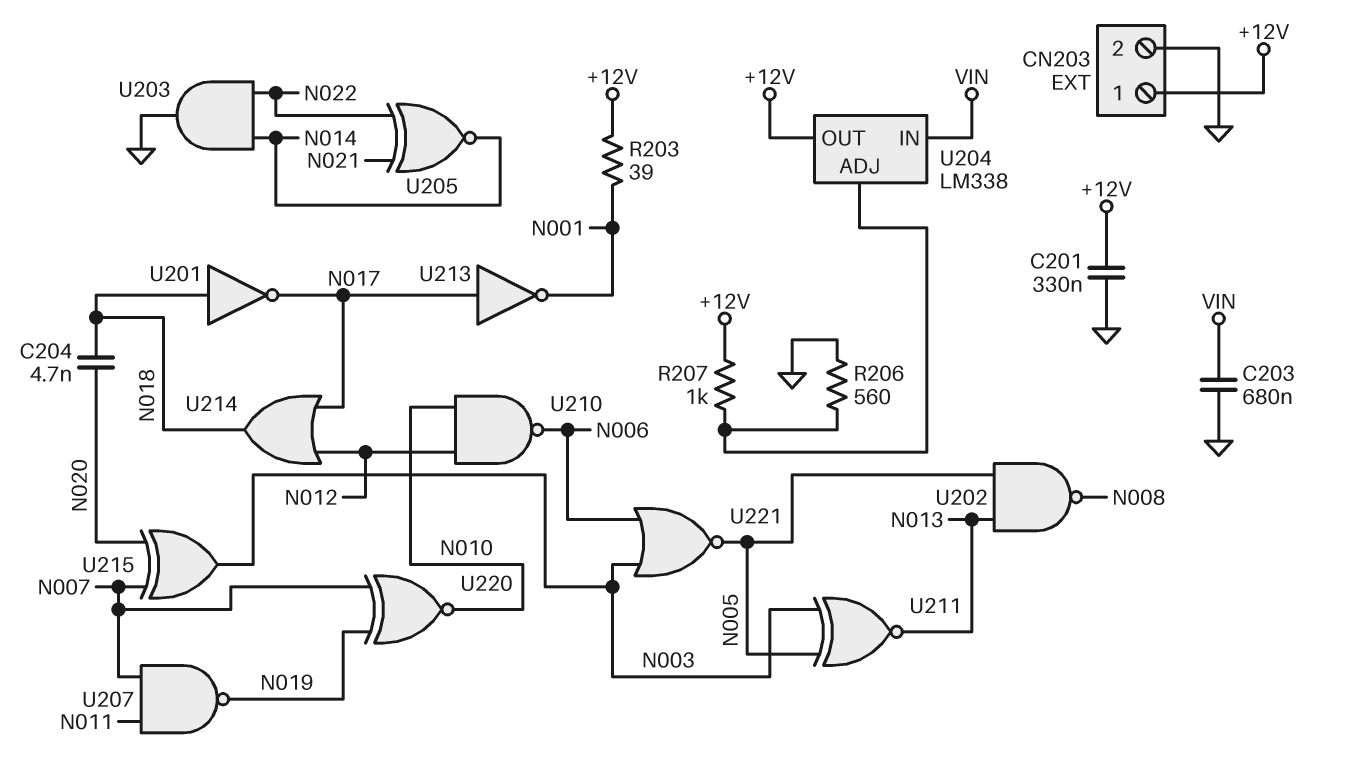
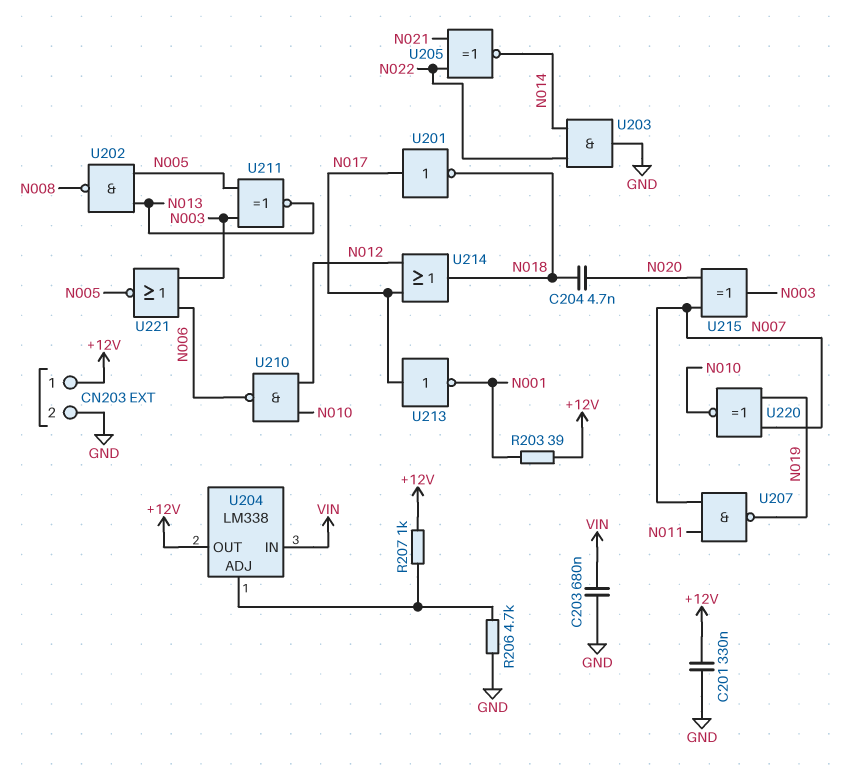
R206: 560 (GND, U204/ADJ) -> 4.7k (GND, U204/ADJ)
U201: NOT (in N018, out N017) -> NOT (in N017, out N018)

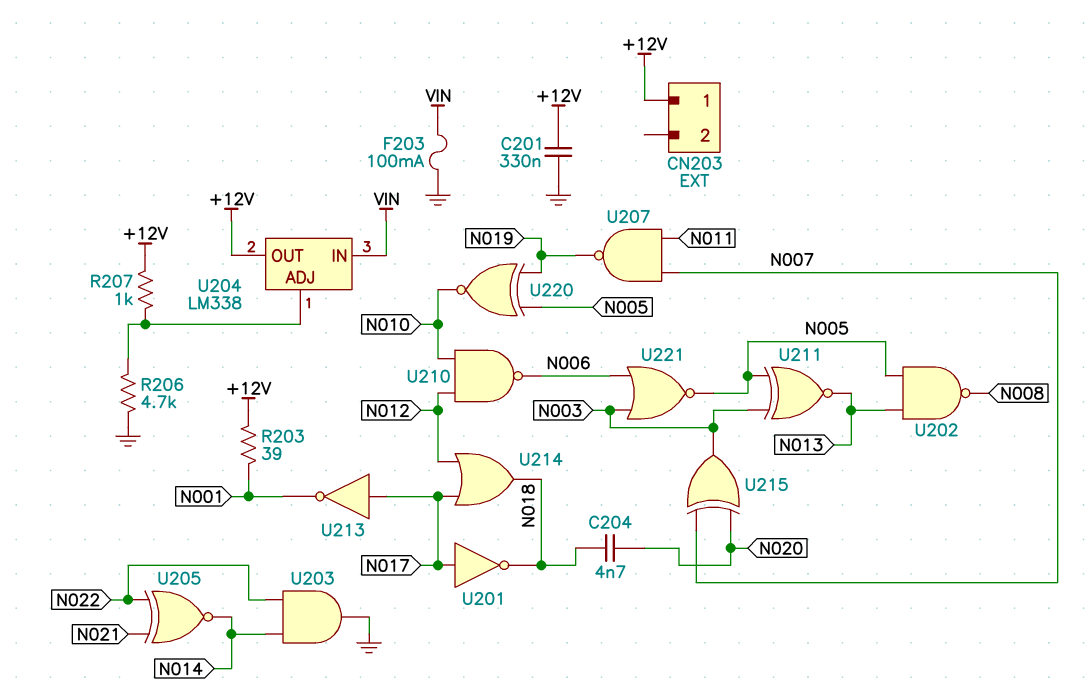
C203: 680nF (GND, VIN) -> none
CN203 pin 2: GND -> none
F203: none -> 100mA (GND, VIN)
U220: XNOR (in N007, in N019, out N010) -> XNOR (in N005, in N019, out N010)

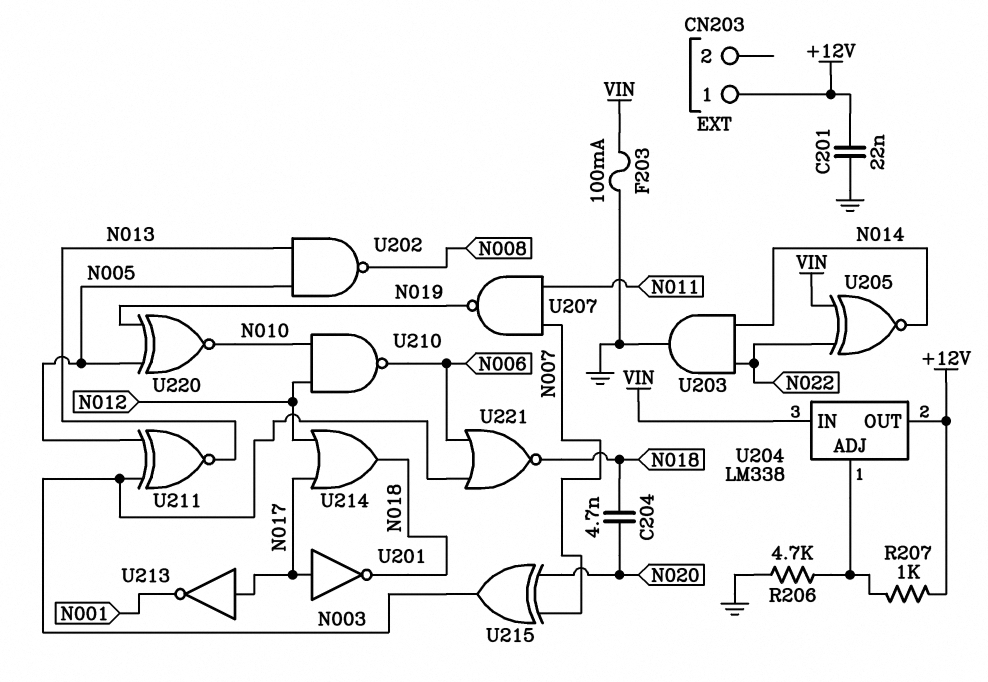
C201: 330nF (+12V, GND) -> 22nF (+12V, GND)
R203: 39 (+12V, N001) -> none
U205: XNOR (in N021, in N022, out N014) -> XNOR (in N022, in VIN, out N014)
U221: NOR (in N003, in N006, out N005) -> NOR (in N003, in N006, out N018)

